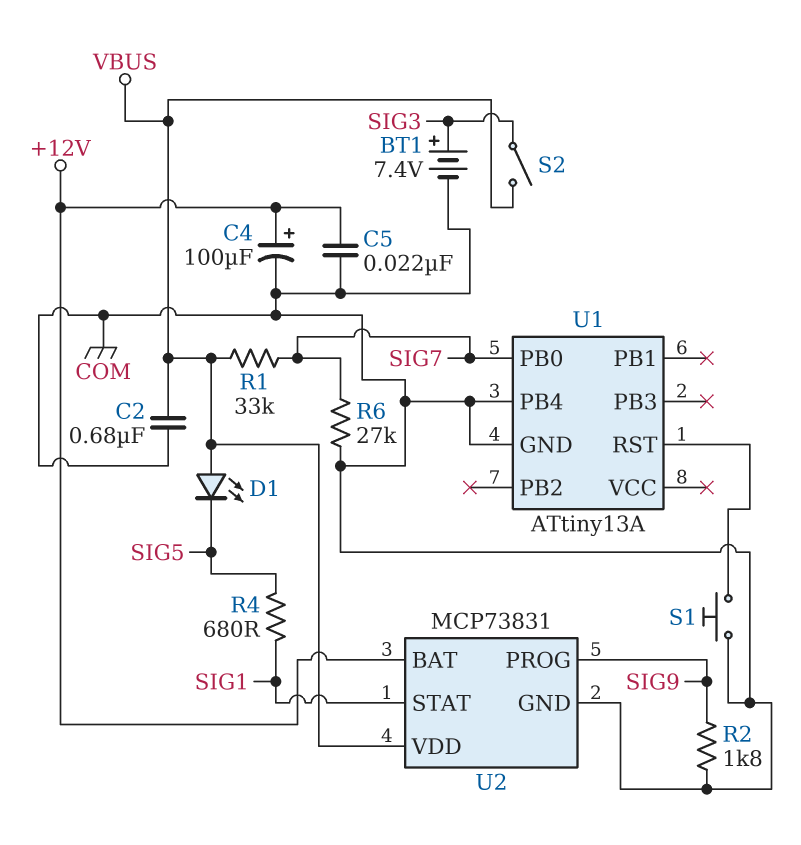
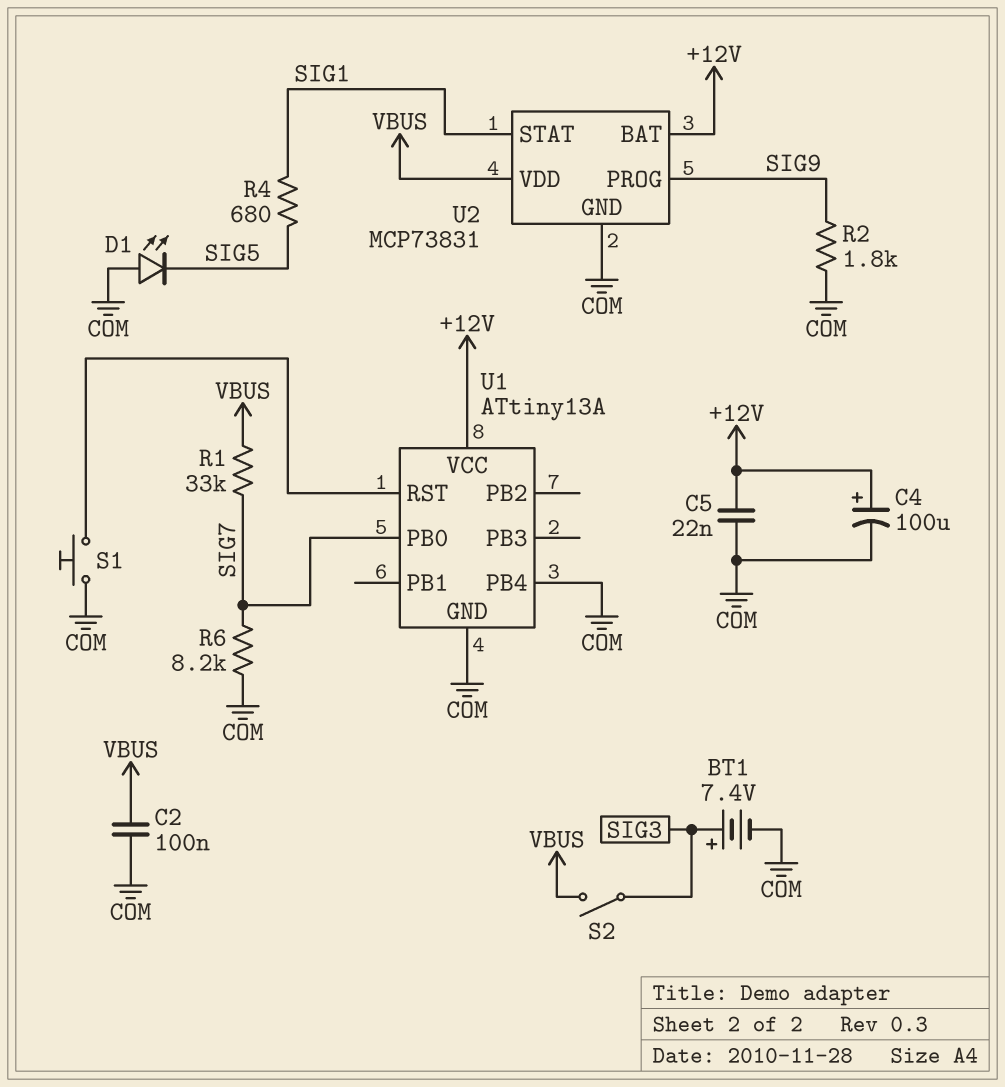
C2: 680nF (COM, VBUS) -> 100nF (COM, VBUS)
D1: LED (A VBUS, K SIG5) -> LED (A COM, K SIG5)
R6: 27k (COM, SIG7) -> 8.2k (COM, SIG7)
U1 pin VCC: none -> +12V

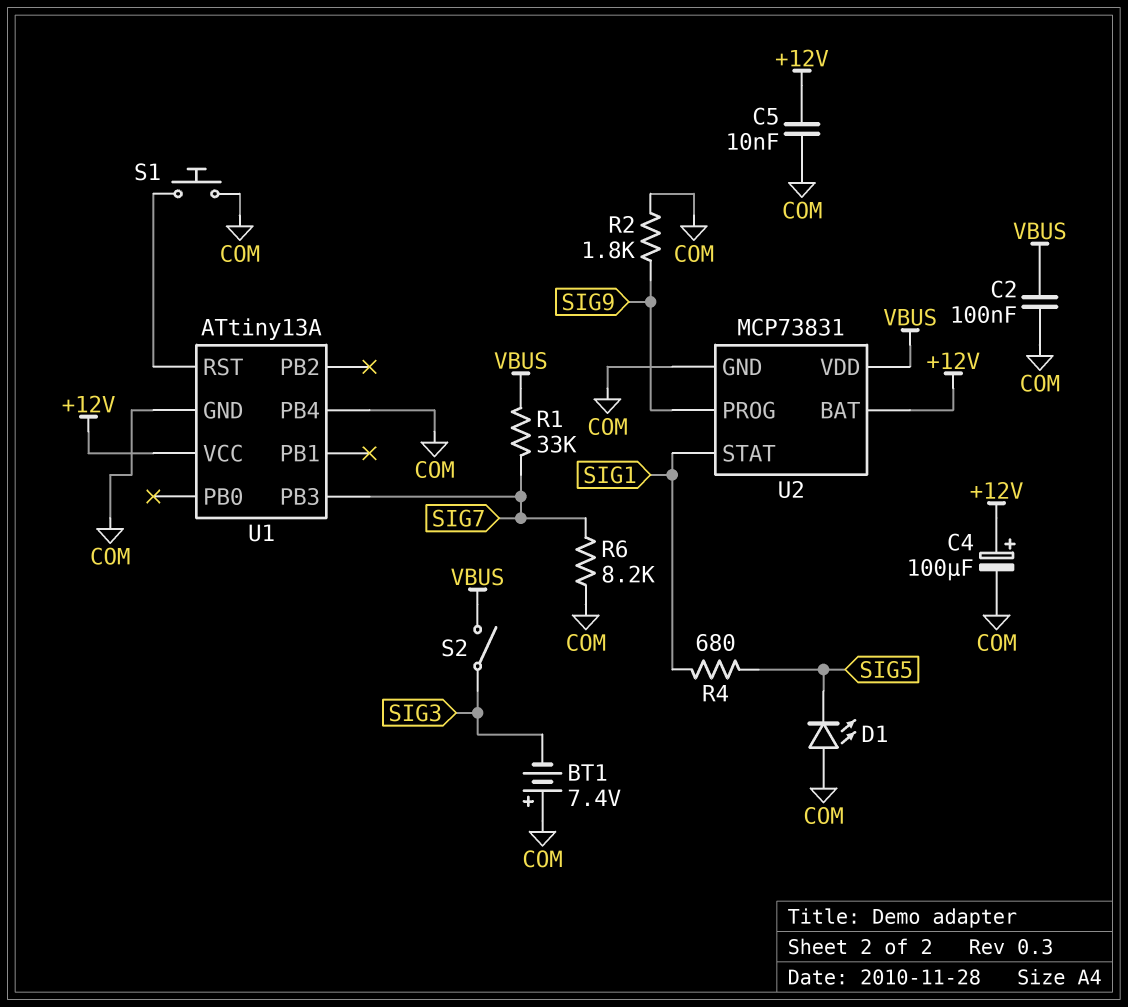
BT1: 7.4V (plus SIG3, minus COM) -> 7.4V (plus COM, minus SIG3)
C5: 22nF (+12V, COM) -> 10nF (+12V, COM)
U1 pin PB0: SIG7 -> none
U1 pin PB3: none -> SIG7

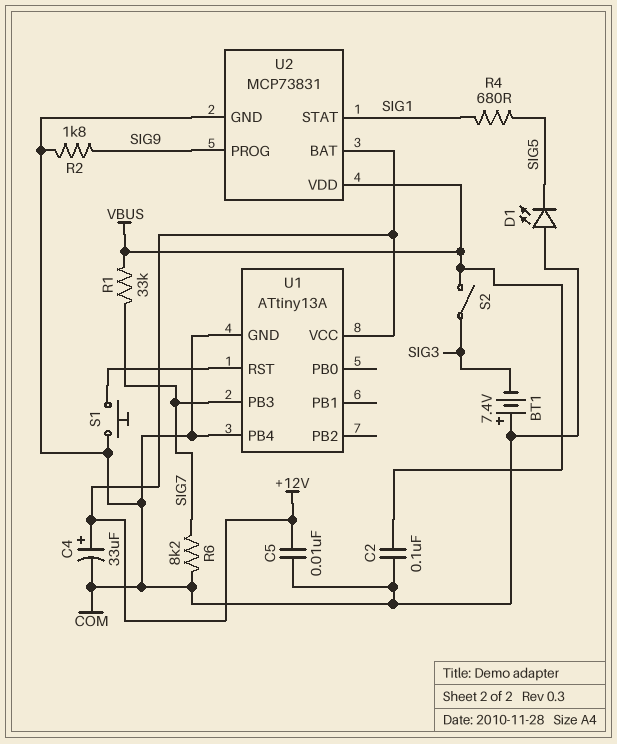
C4: 100uF (plus +12V, minus COM) -> 33uF (plus +12V, minus COM)

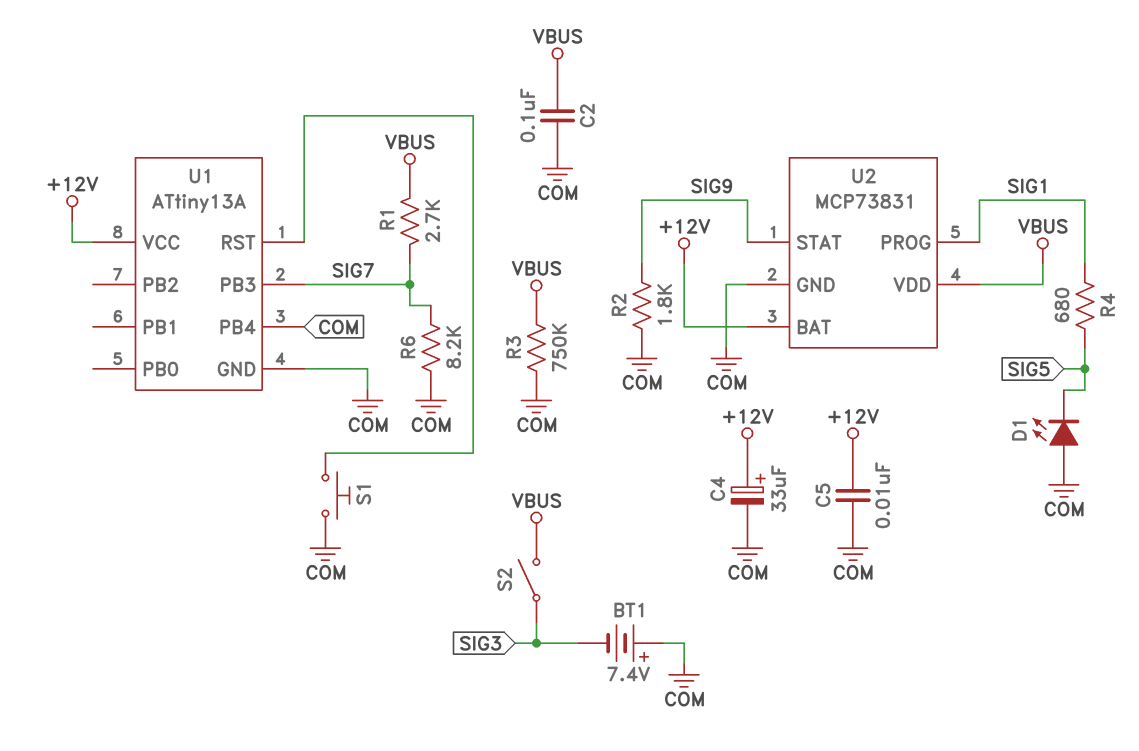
R1: 33k (SIG7, VBUS) -> 2.7k (SIG7, VBUS)
R3: none -> 750k (COM, VBUS)
U2 pin PROG: SIG9 -> SIG1
U2 pin STAT: SIG1 -> SIG9

